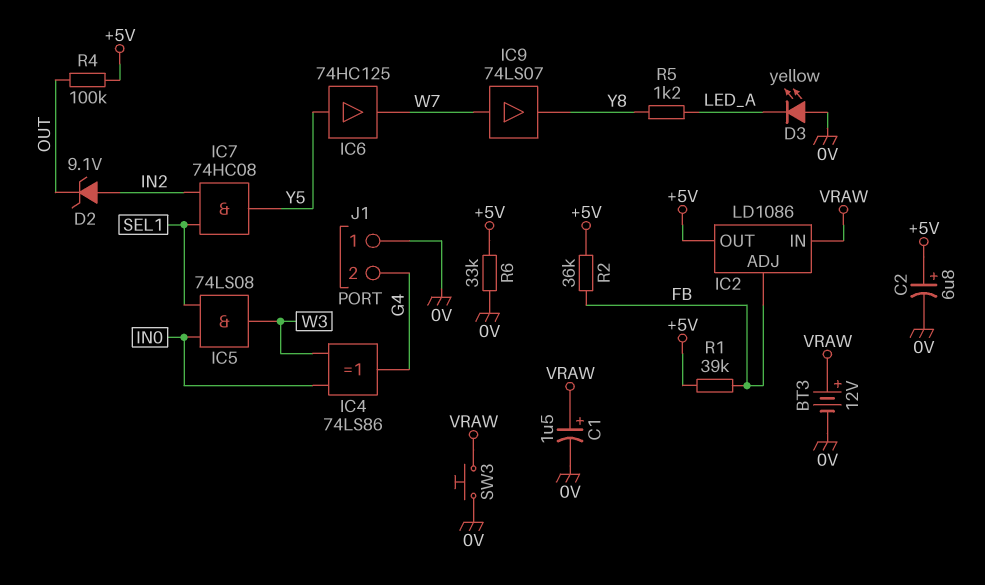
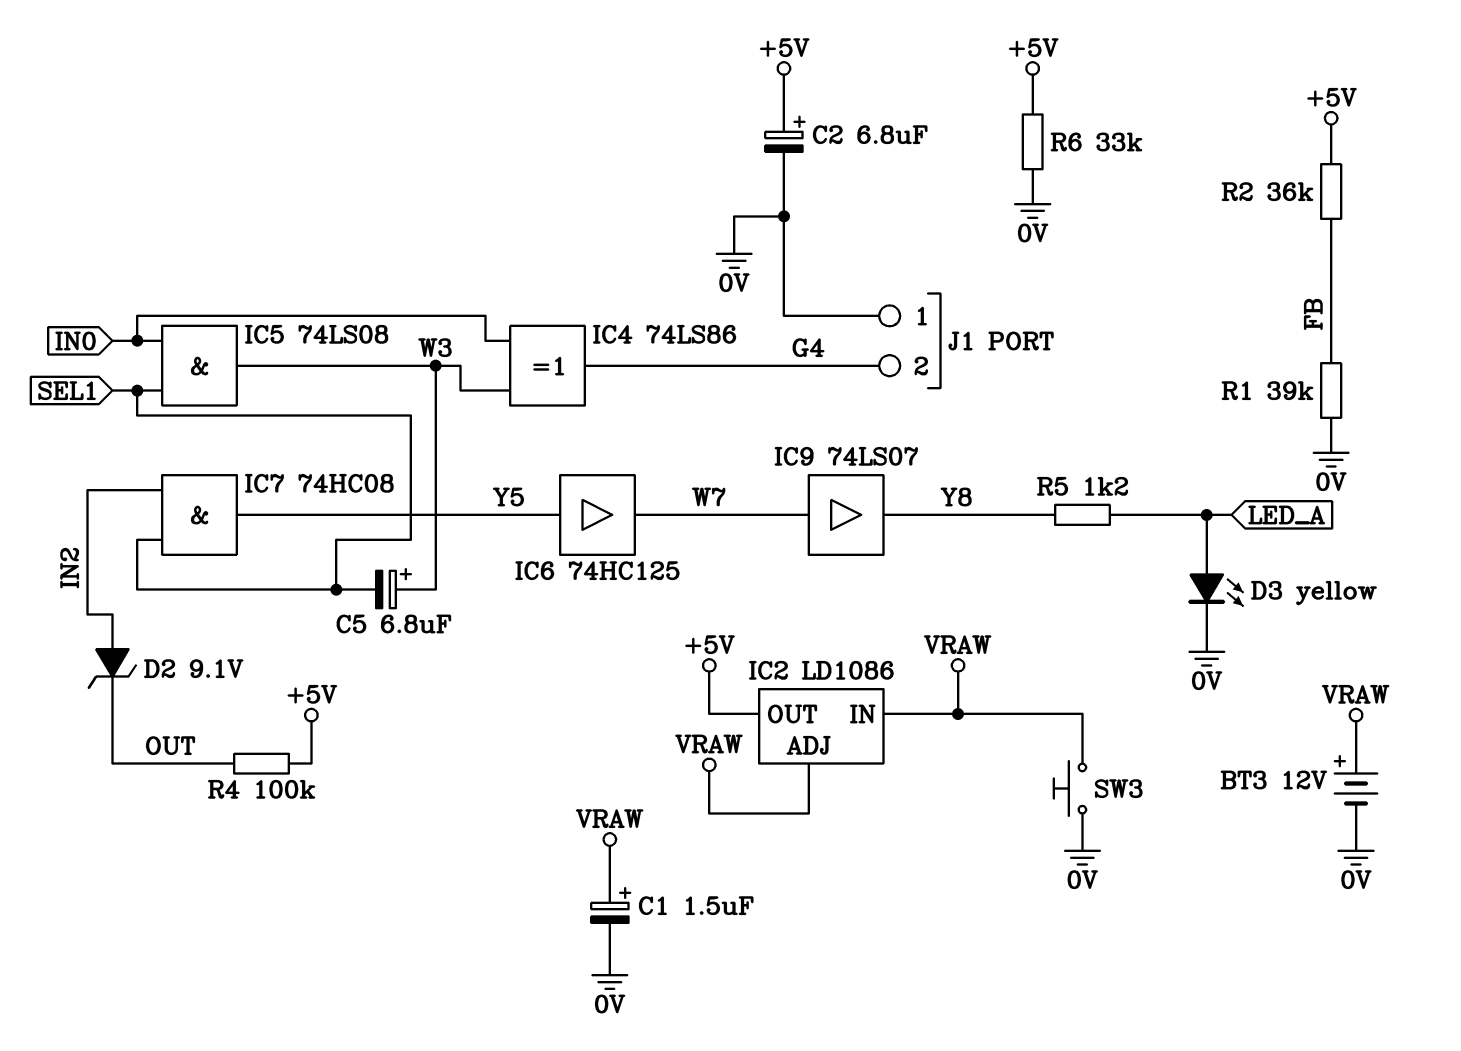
C5: none -> 6.8uF (plus W3, minus SEL1)
D3: LED yellow (A 0V, K LED_A) -> LED yellow (A LED_A, K 0V)
IC2 pin ADJ: FB -> VRAW
R1: 39k (+5V, FB) -> 39k (0V, FB)

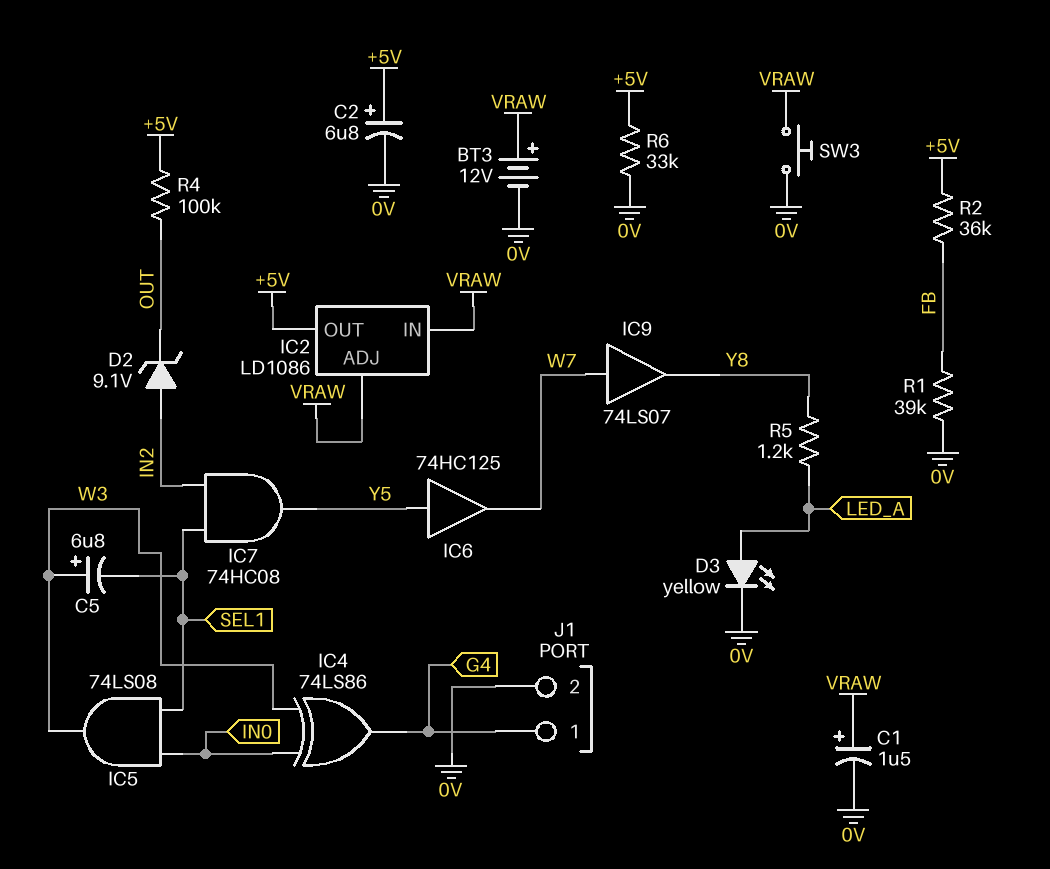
J1 pin 1: 0V -> G4
J1 pin 2: G4 -> 0V

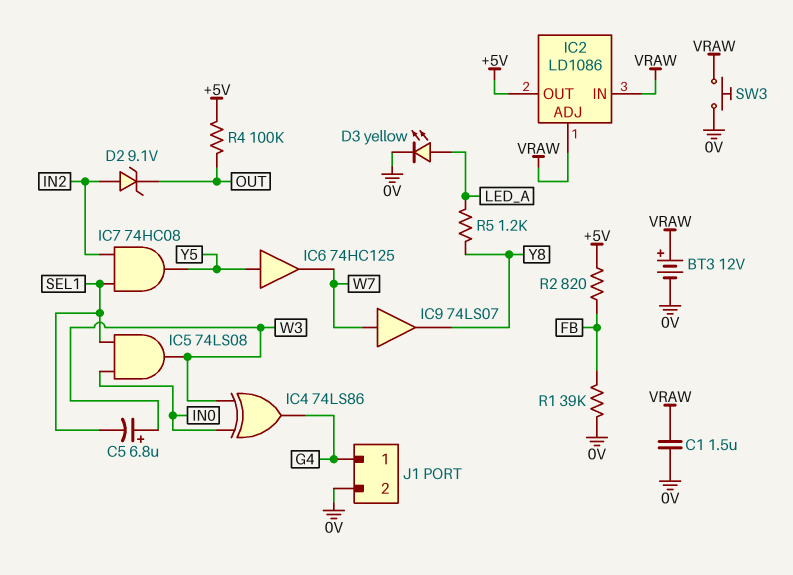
C1: 1.5uF (plus VRAW, minus 0V) -> 1.5uF (0V, VRAW)
C2: 6.8uF (plus +5V, minus 0V) -> none
R2: 36k (+5V, FB) -> 820 (+5V, FB)
R6: 33k (+5V, 0V) -> none

